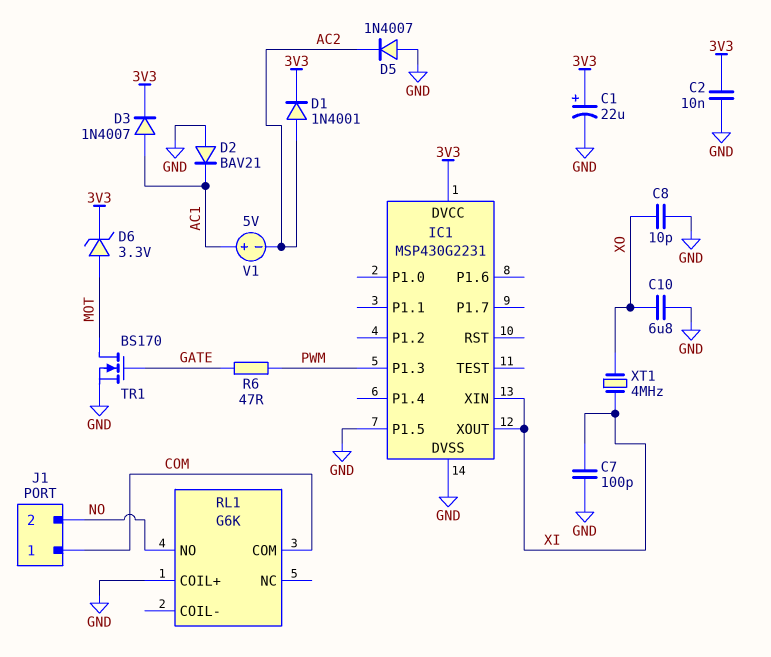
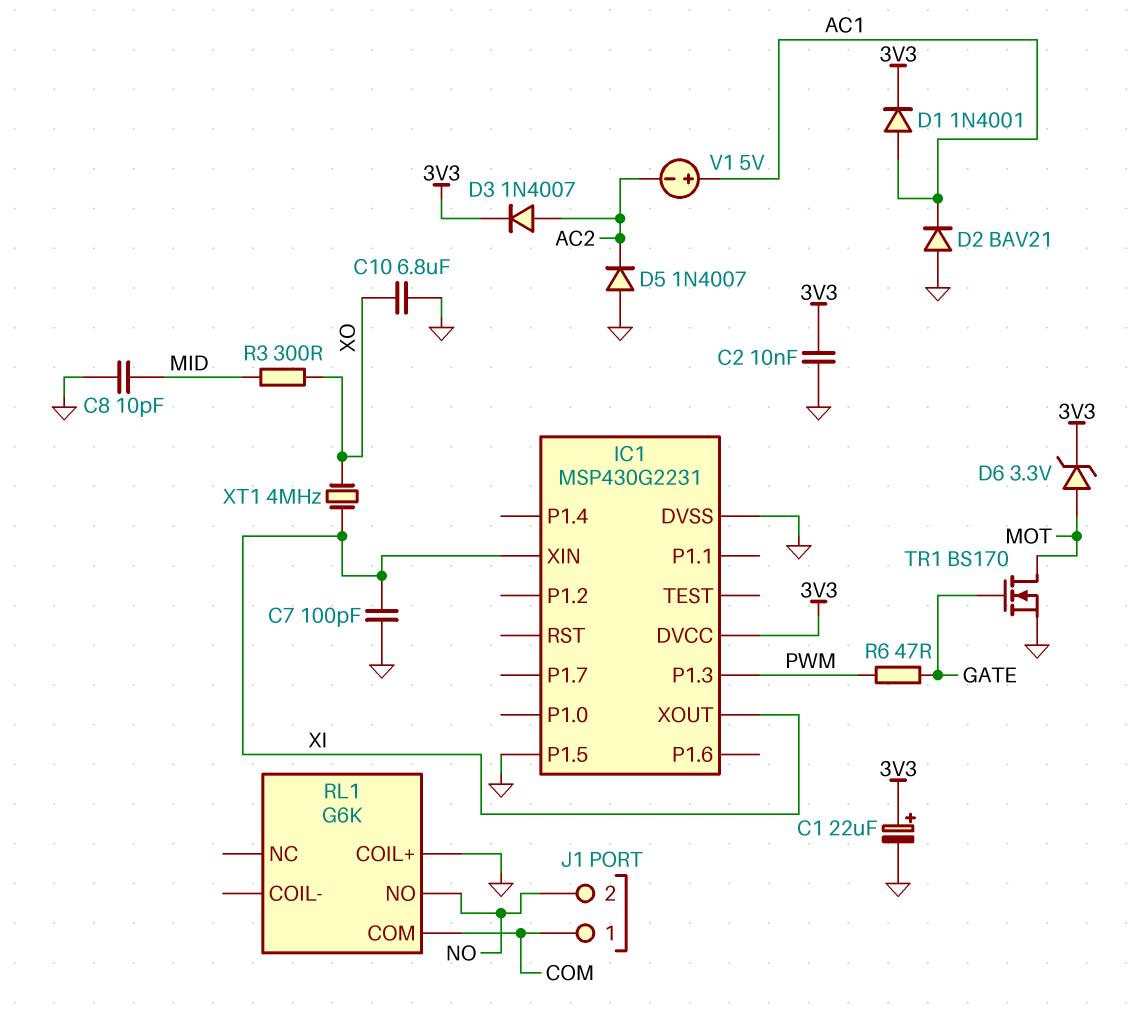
C8: 10pF (GND, XO) -> 10pF (GND, MID)
D1: diode 1N4001 (A AC2, K 3V3) -> diode 1N4001 (A AC1, K 3V3)
D3: diode 1N4007 (A AC1, K 3V3) -> diode 1N4007 (A AC2, K 3V3)
R3: none -> 300 (MID, XO)

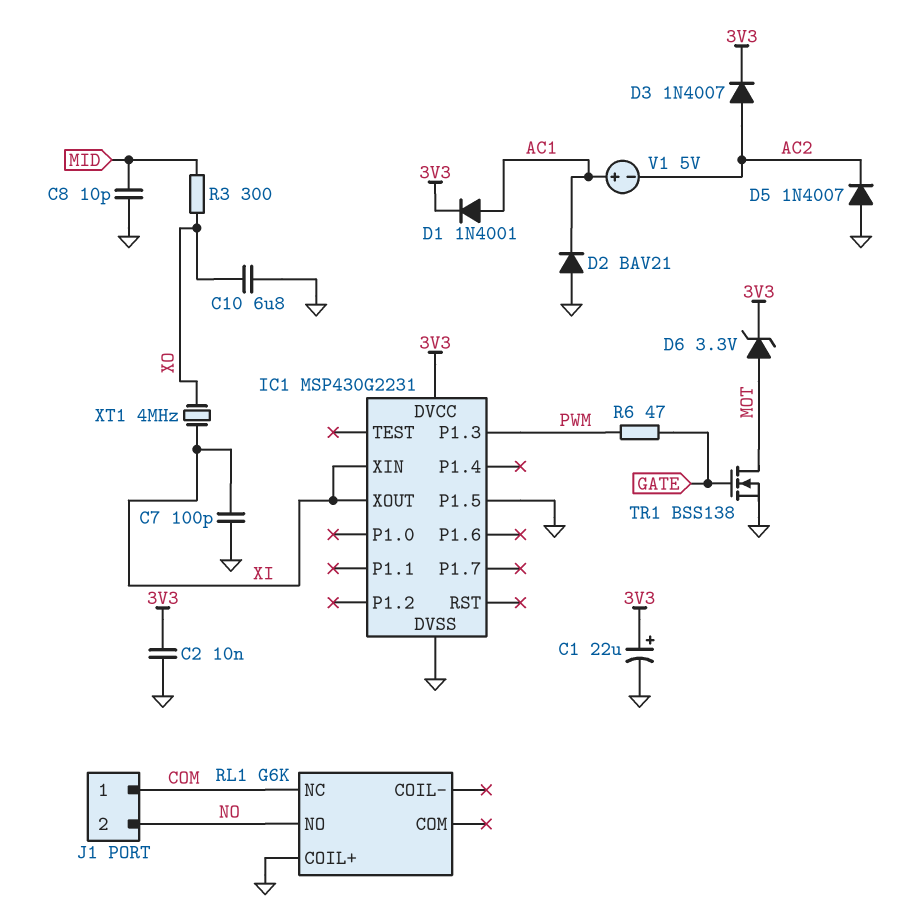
RL1 pin COM: COM -> none
RL1 pin NC: none -> COM
TR1: NMOS BS170 (G GATE, D MOT, S GND) -> NMOS BSS138 (G GATE, D MOT, S GND)

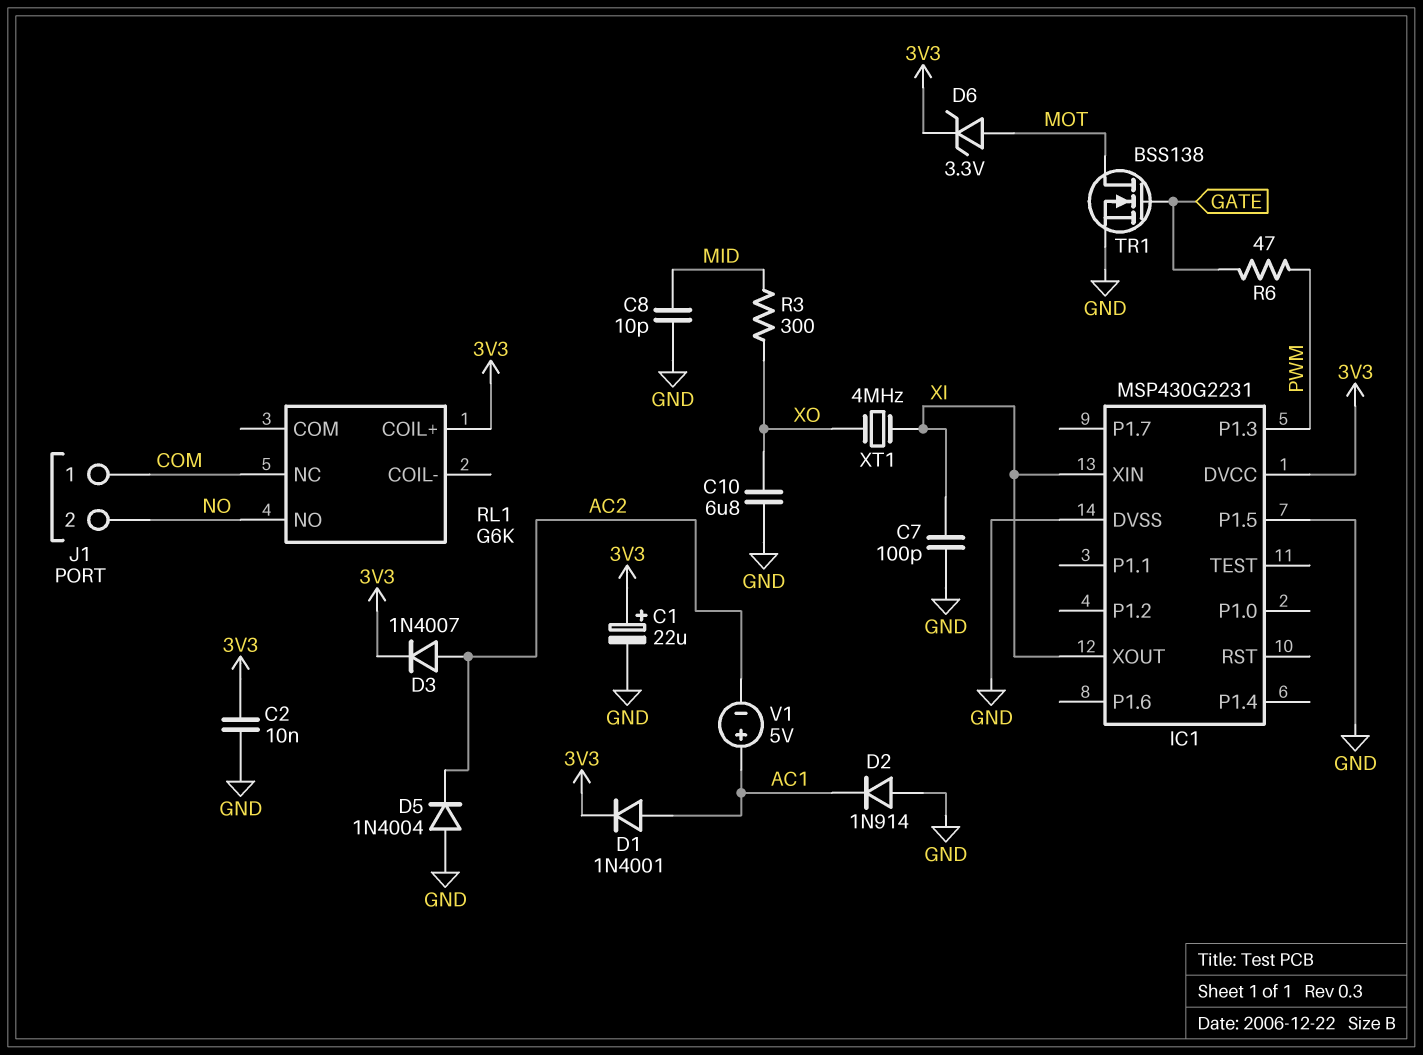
D2: diode BAV21 (A GND, K AC1) -> diode 1N914 (A GND, K AC1)
D5: diode 1N4007 (A GND, K AC2) -> diode 1N4004 (A GND, K AC2)
RL1 pin COIL+: GND -> 3V3

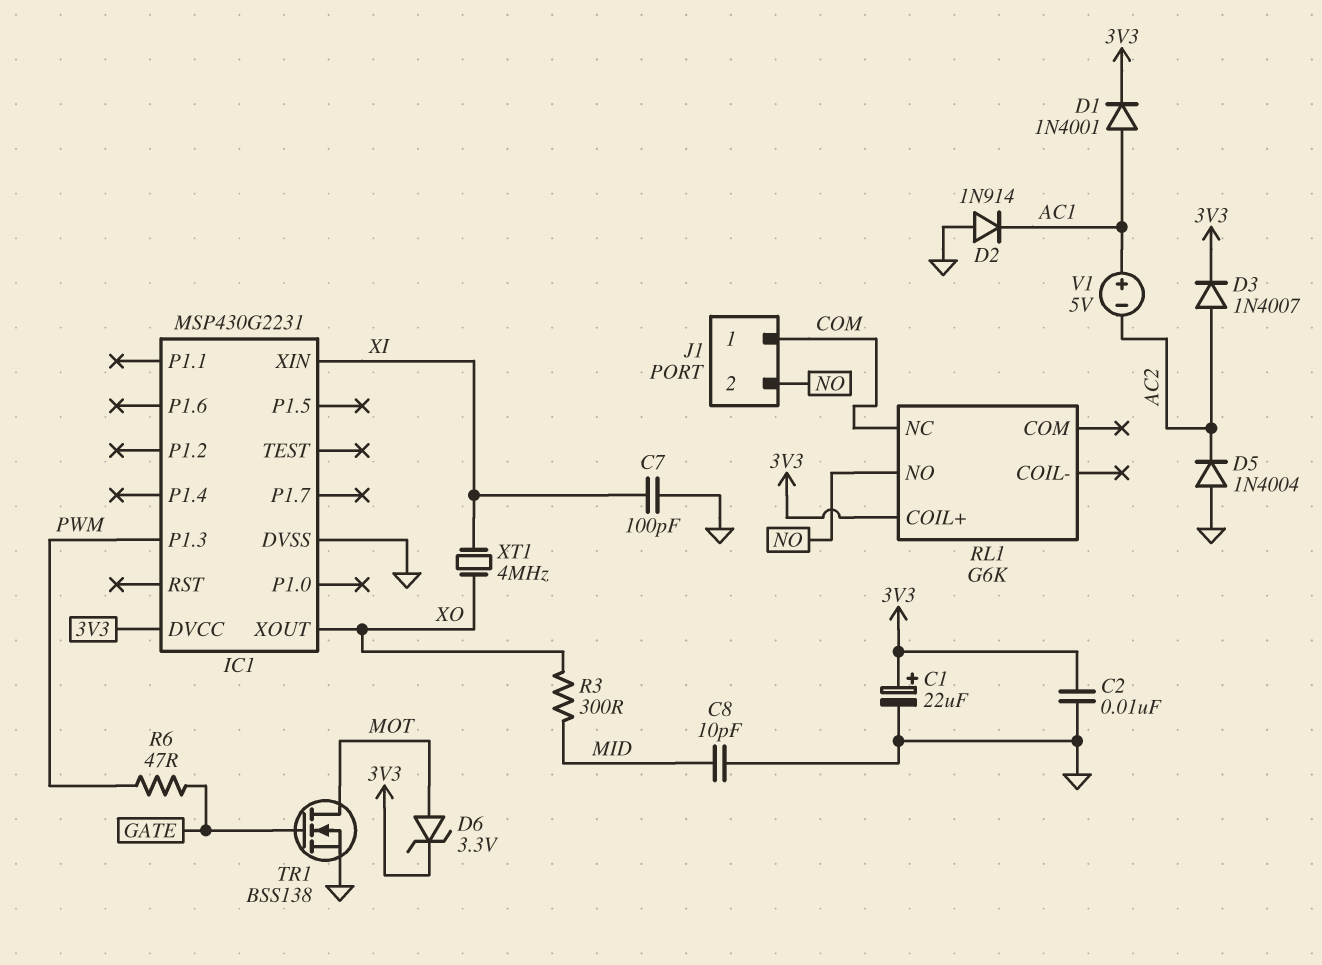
C10: 6.8uF (GND, XO) -> none
IC1 pin P1.5: GND -> none
IC1 pin XOUT: XI -> XO

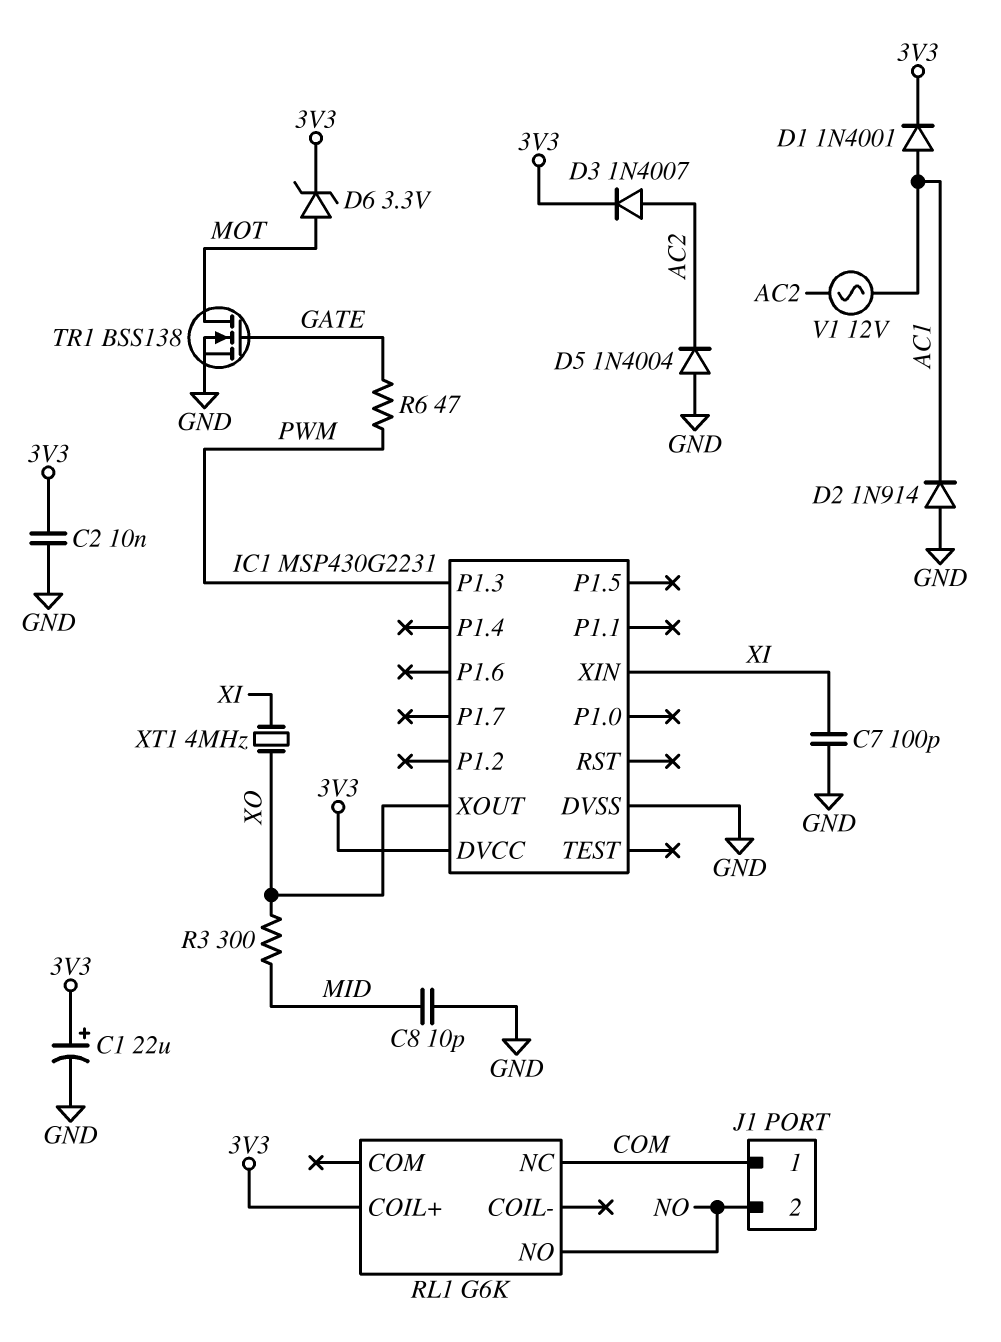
V1: 5V (plus AC1, minus AC2) -> AC 12V (AC1, AC2)

